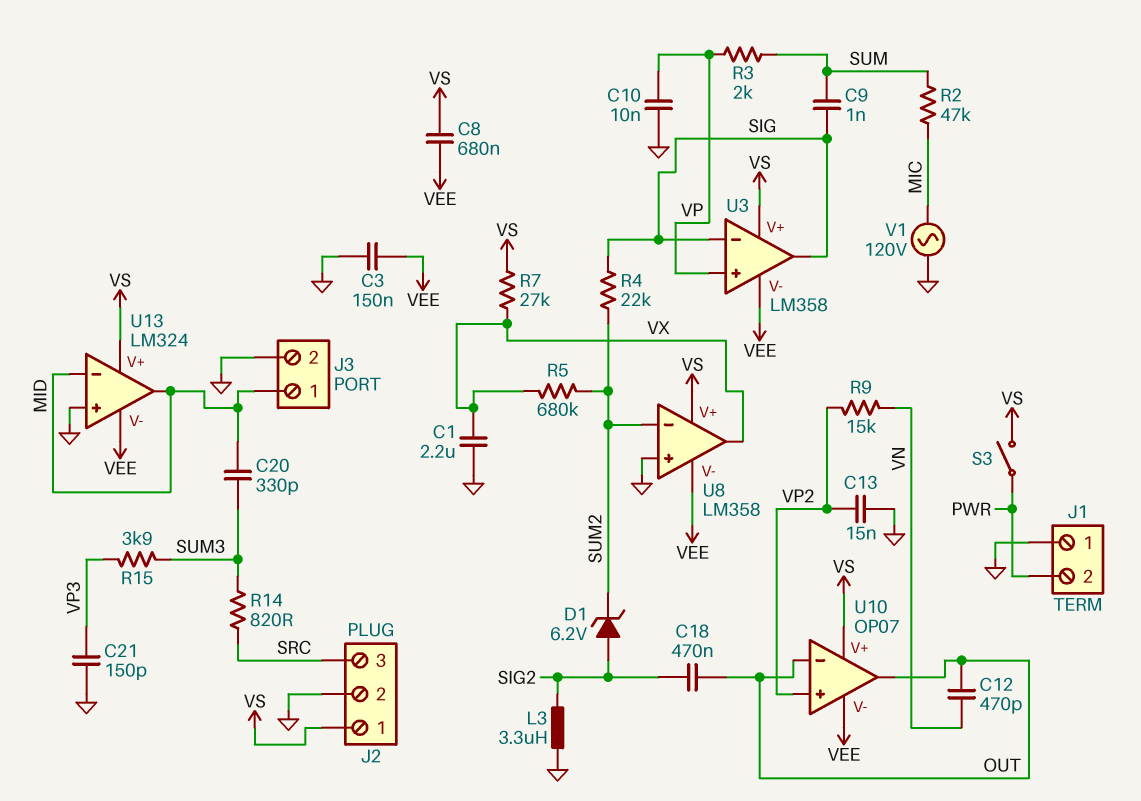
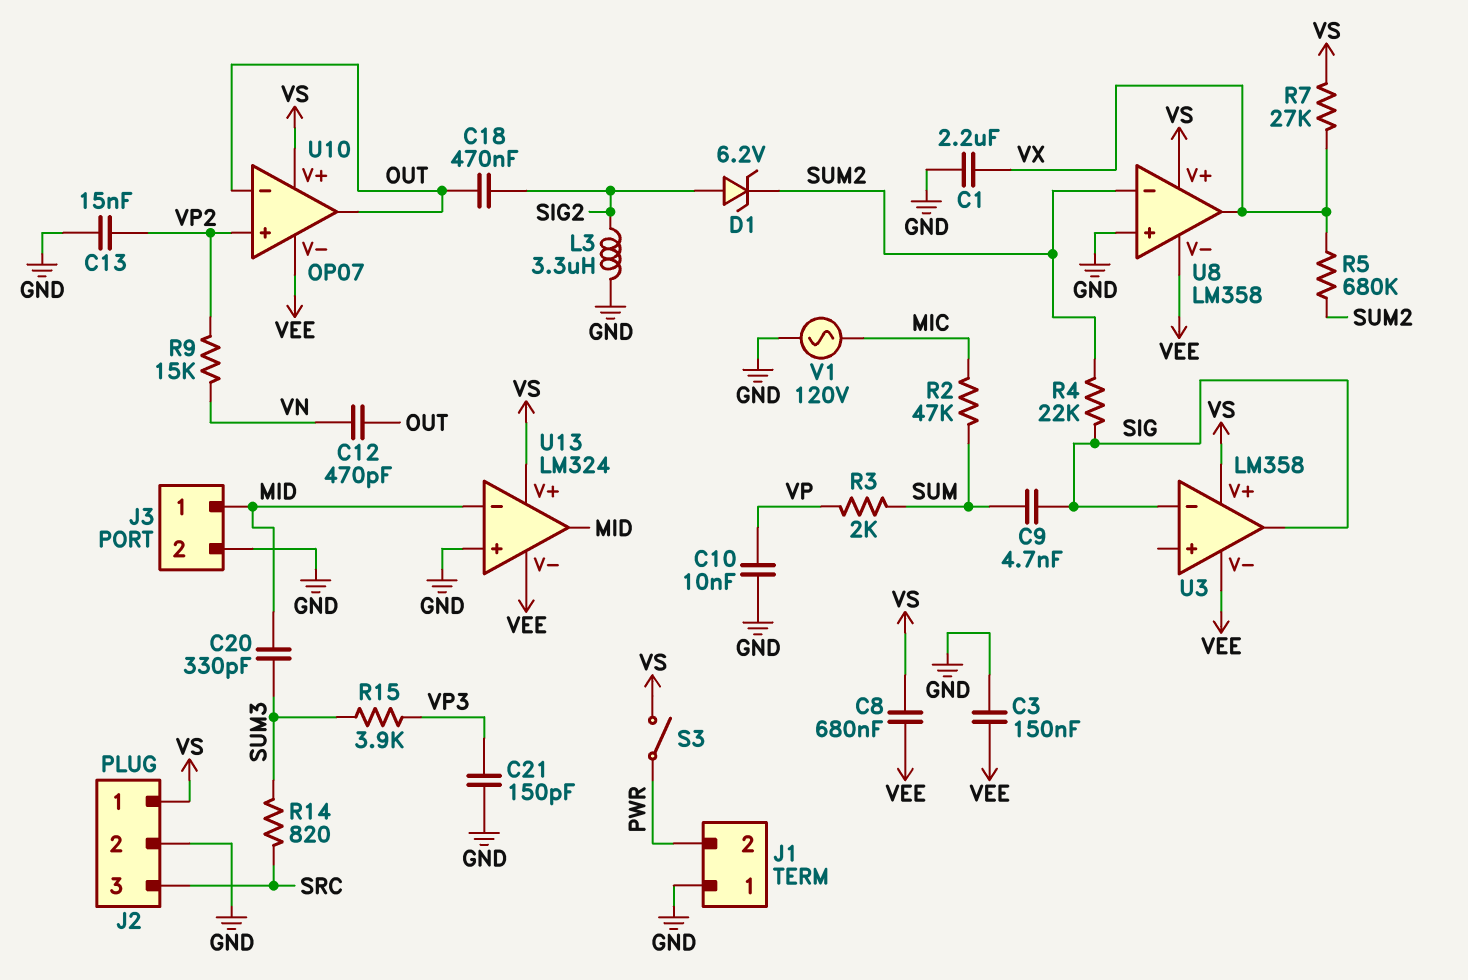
C9: 1nF (SIG, SUM) -> 4.7nF (SIG, SUM)
U3 pin in+: VP -> none

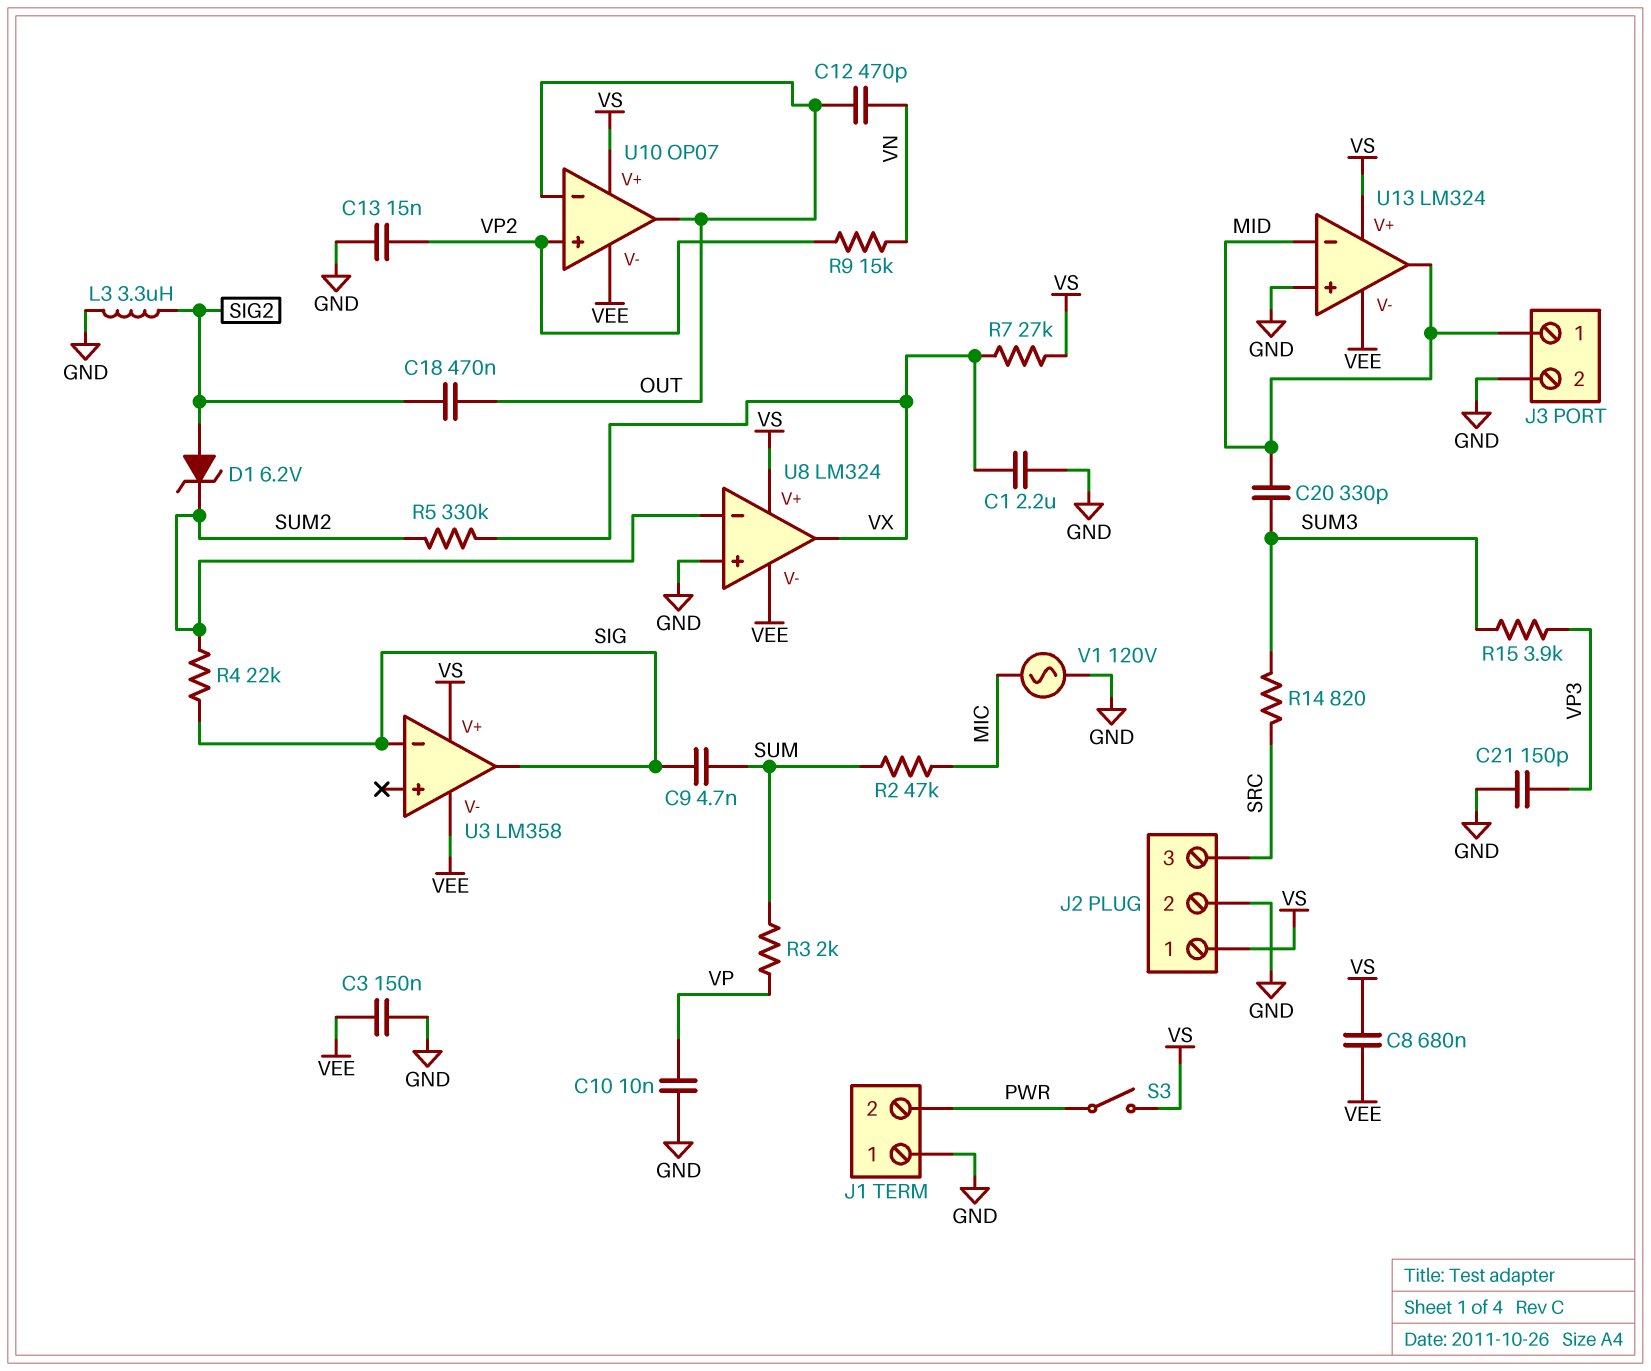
R5: 680k (SUM2, VX) -> 330k (SUM2, VX)
U8: LM358 -> LM324

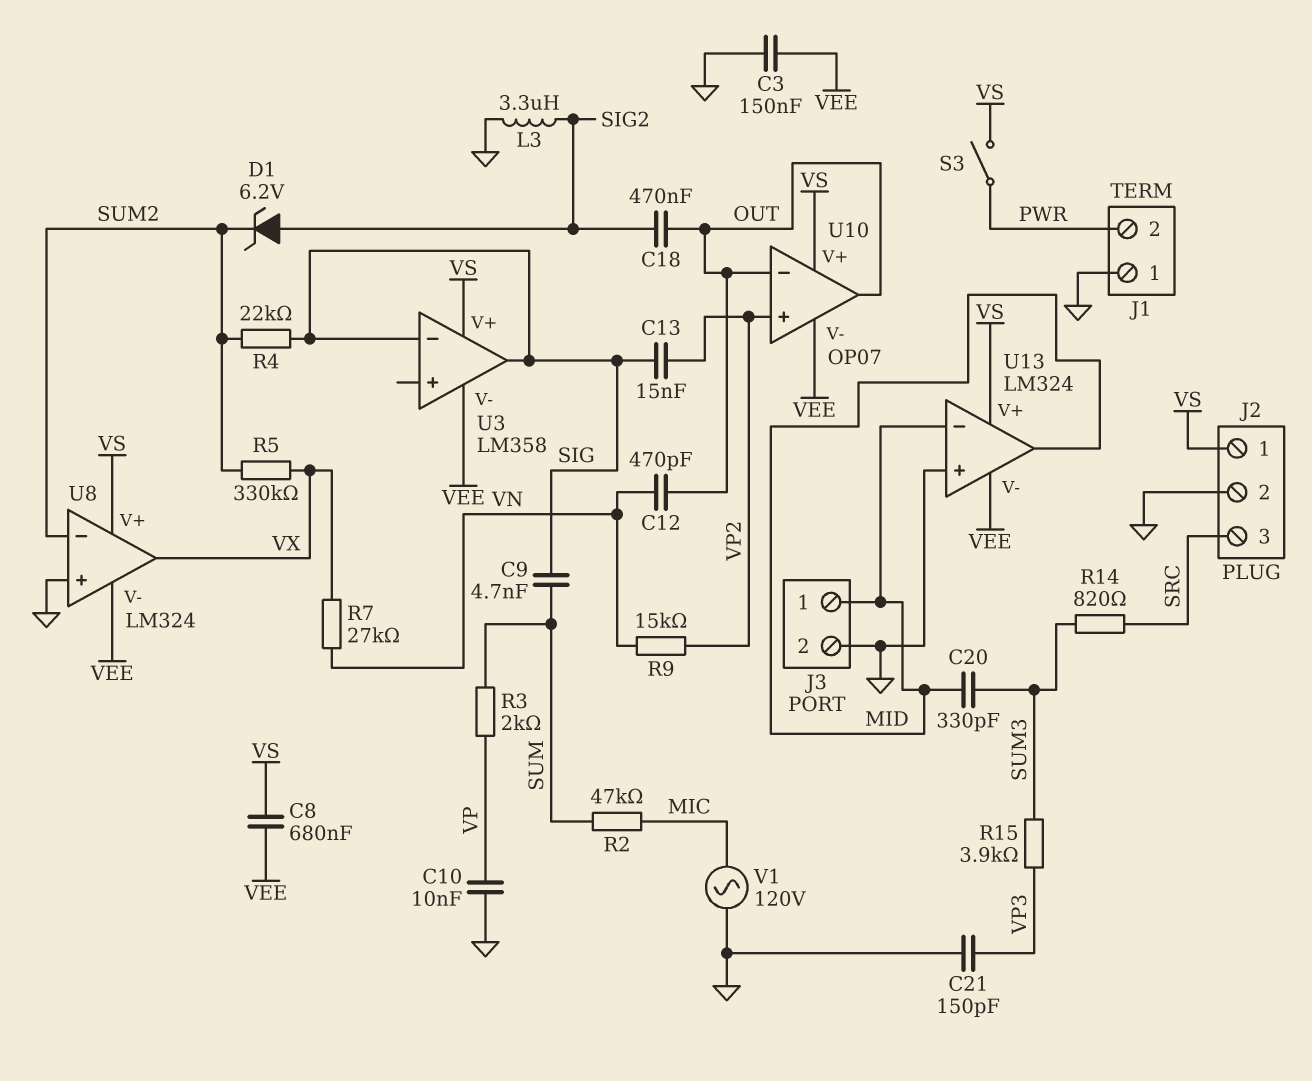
C1: 2.2uF (GND, VX) -> none
C13: 15nF (GND, VP2) -> 15nF (SIG, VP2)
R7: 27k (VS, VX) -> 27k (VN, VX)

